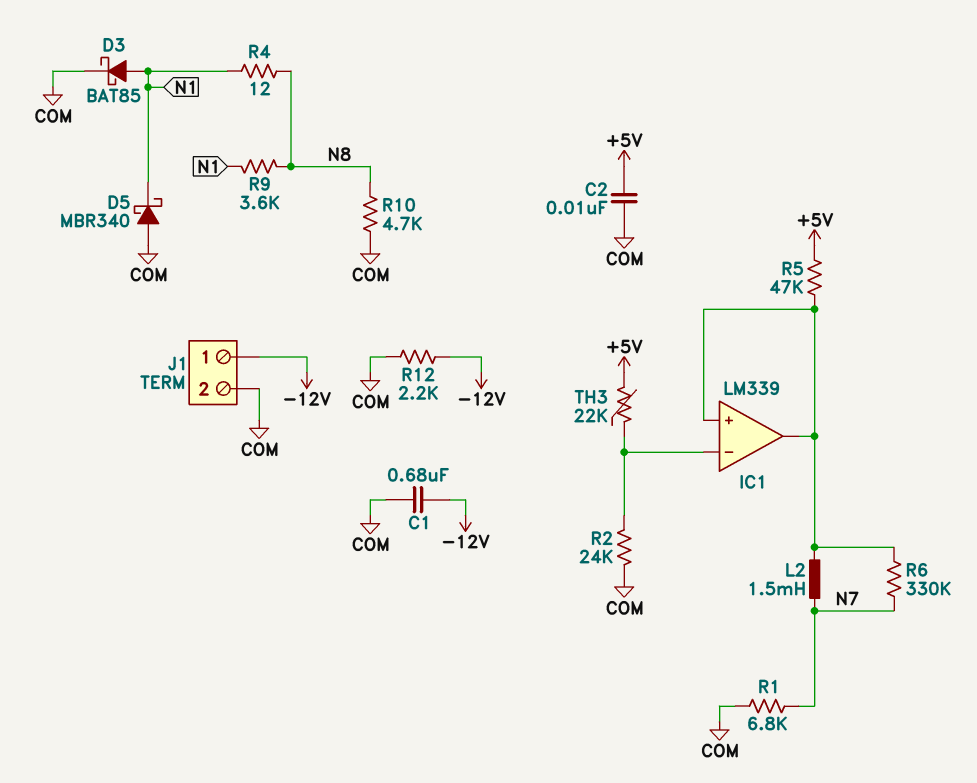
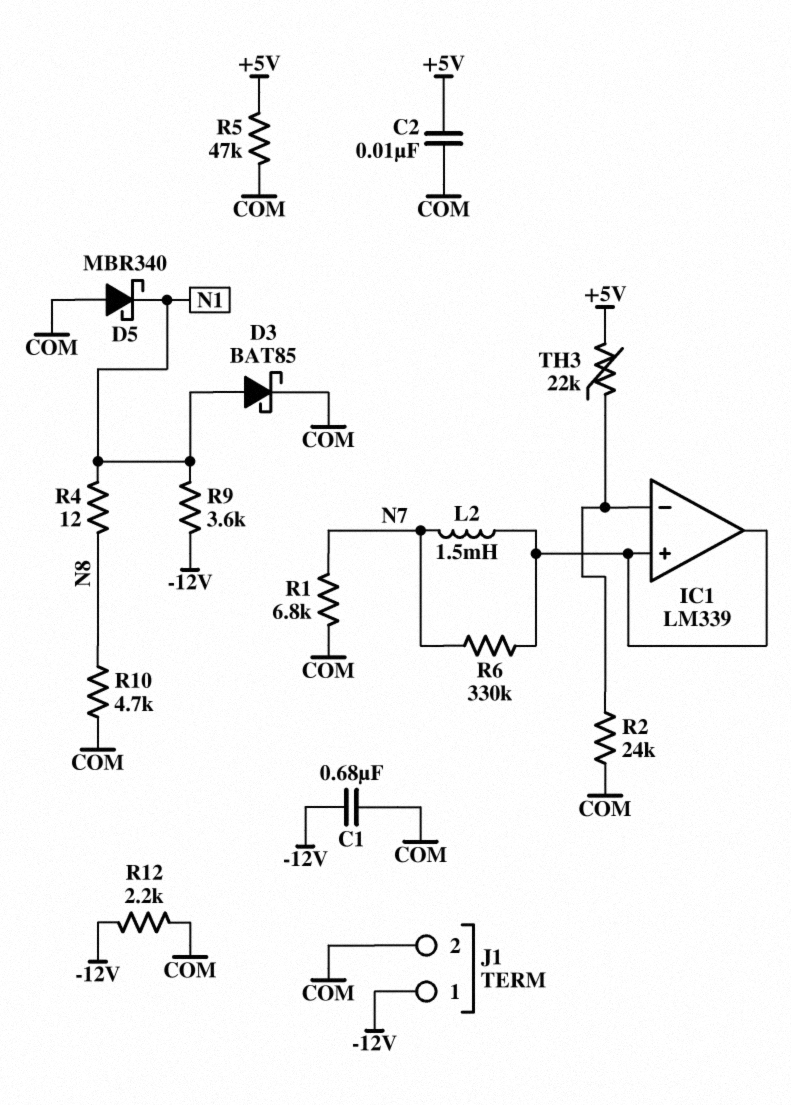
R5: 47k (+5V, IC1/in+) -> 47k (+5V, COM)
R9: 3.6k (N1, N8) -> 3.6k (-12V, N1)

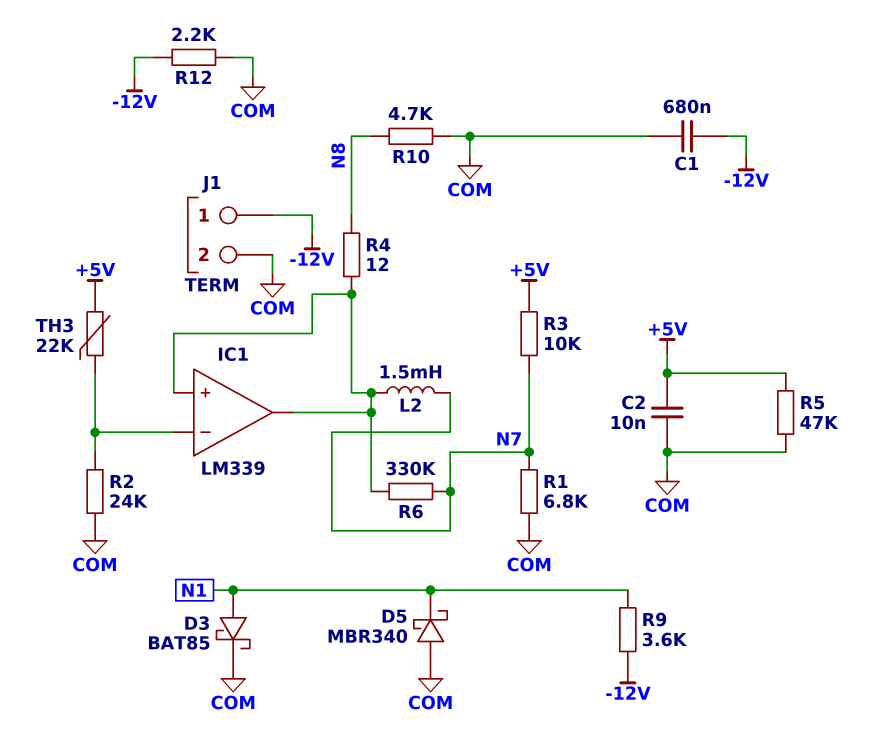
R3: none -> 10k (+5V, N7)
R4: 12 (N1, N8) -> 12 (IC1/in+, N8)

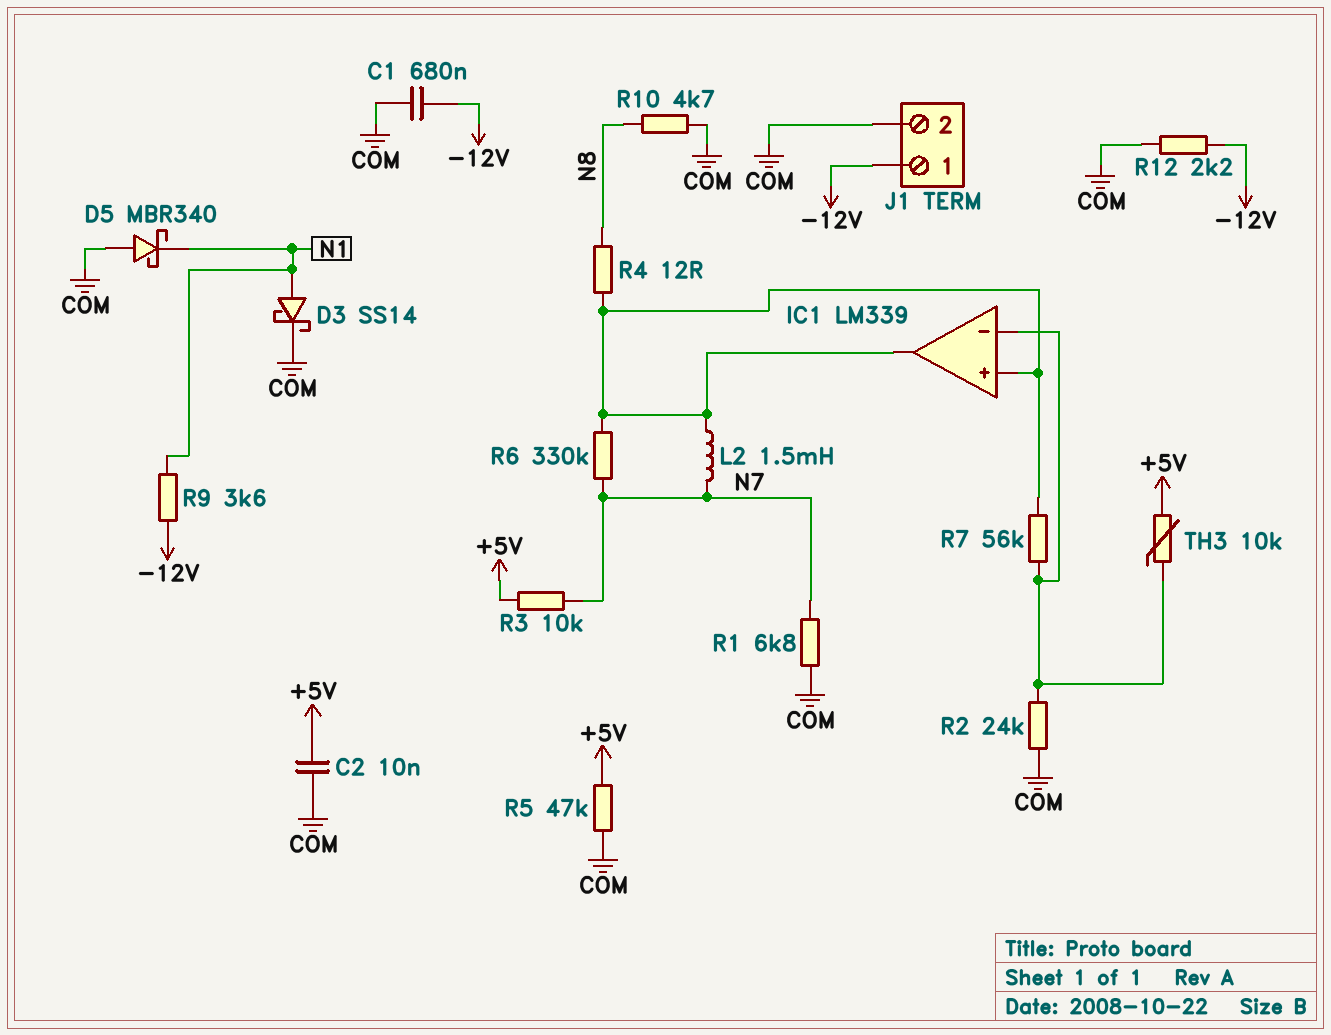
D3: schottky BAT85 (A N1, K COM) -> schottky SS14 (A N1, K COM)
R7: none -> 56k (IC1/in+, IC1/in-)
TH3: 22k (+5V, IC1/in-) -> 10k (+5V, IC1/in-)

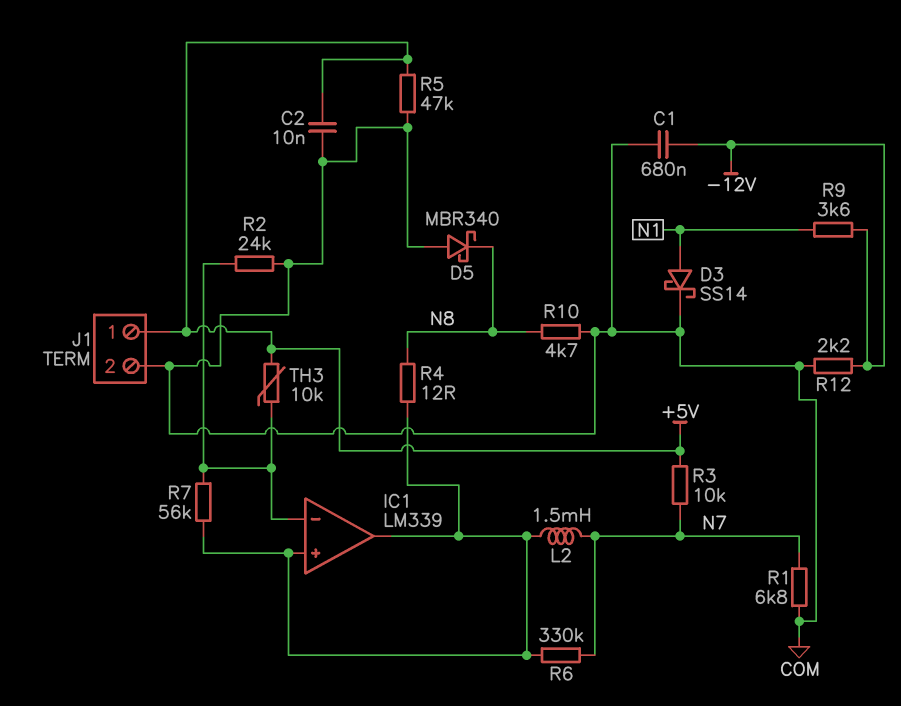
D5: schottky MBR340 (A COM, K N1) -> schottky MBR340 (A COM, K N8)
J1 pin 1: -12V -> +5V

